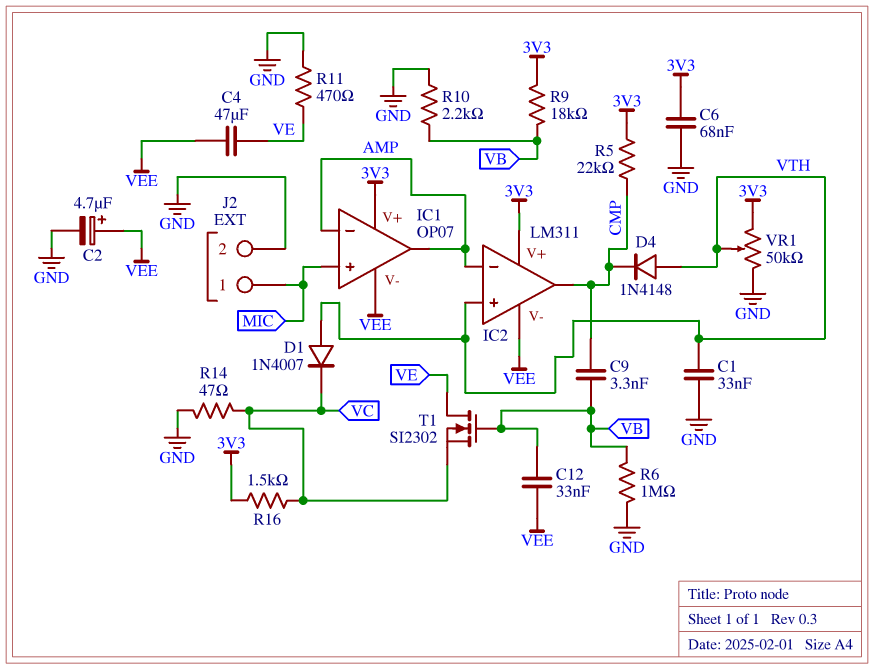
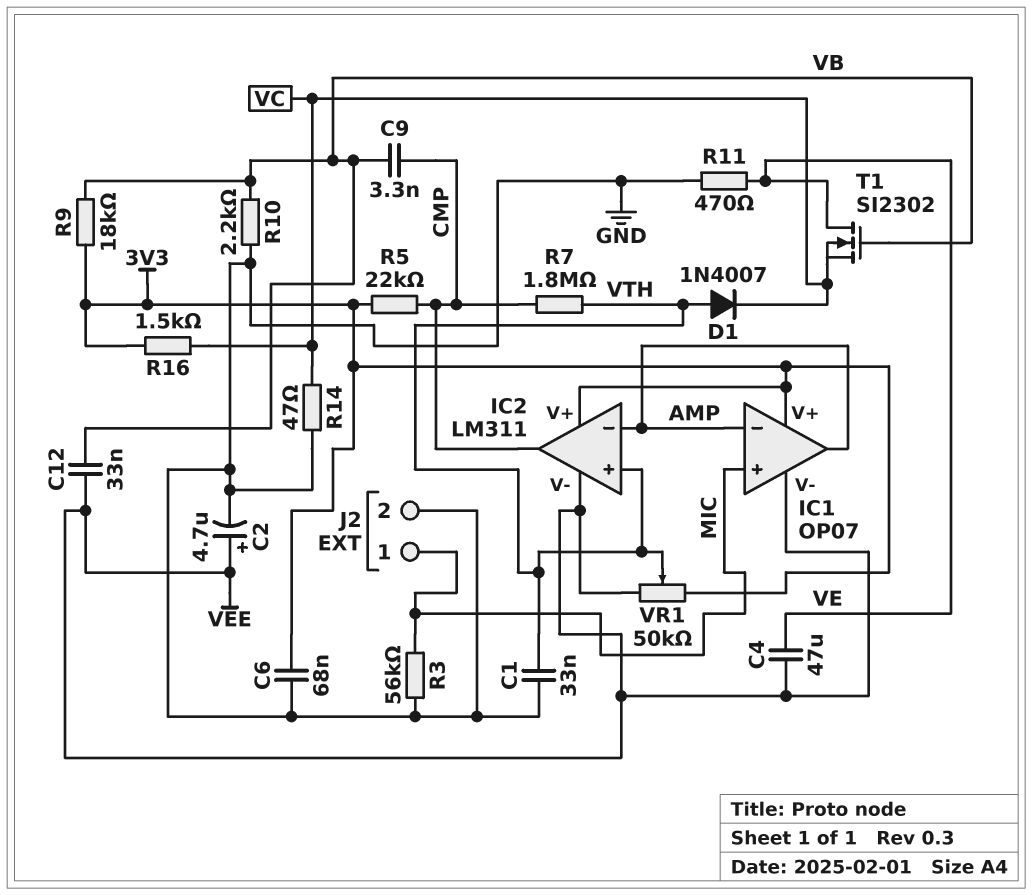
D4: diode 1N4148 (A VTH, K CMP) -> none
R3: none -> 56k (GND, MIC)
R6: 1M (GND, VB) -> none
R7: none -> 1.8M (CMP, VTH)
VR1: 50k (3V3, GND, wiper VTH) -> 50k (3V3, VEE, wiper VTH)

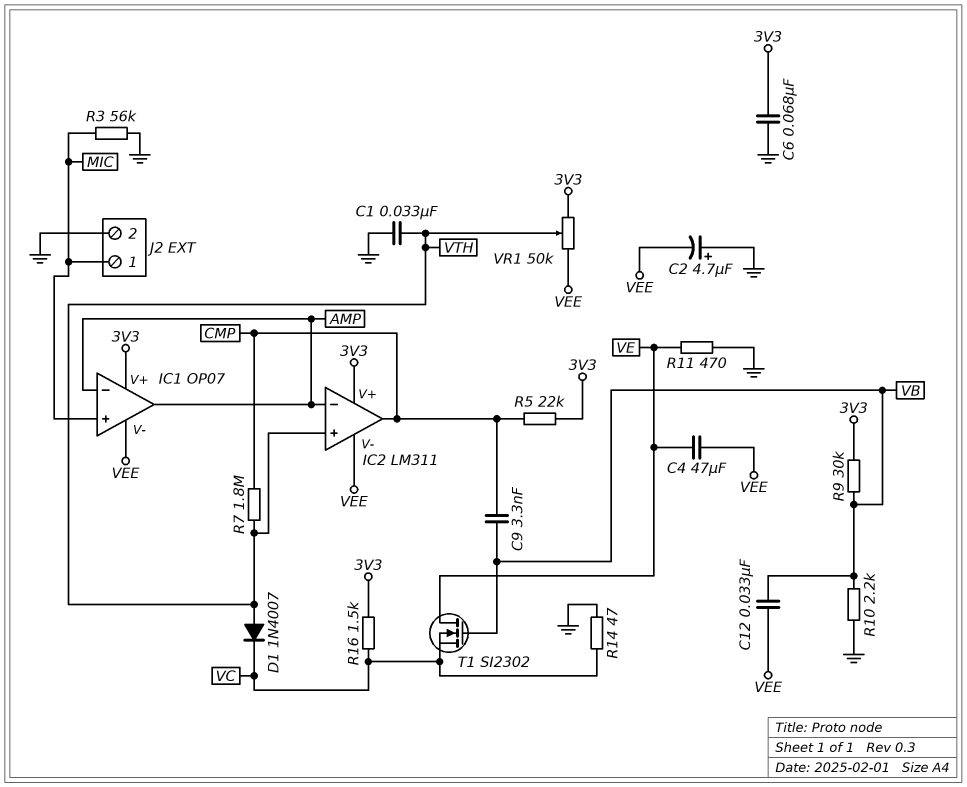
C2: 4.7uF (plus VEE, minus GND) -> 4.7uF (plus GND, minus VEE)
R9: 18k (3V3, VB) -> 30k (3V3, VB)

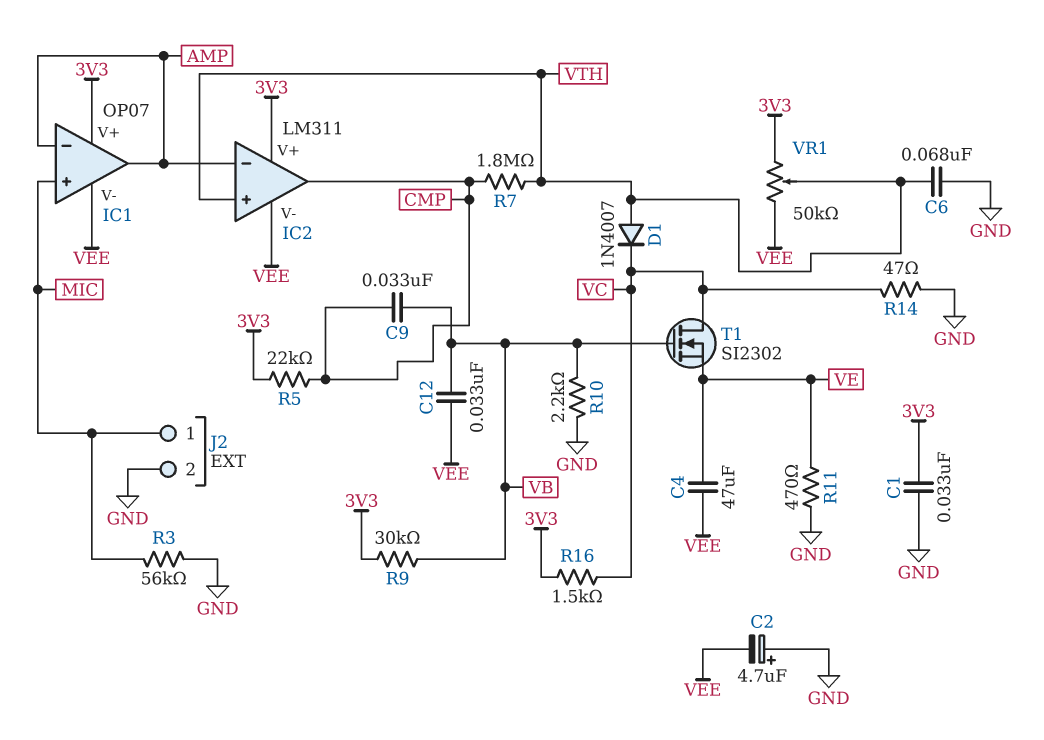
C1: 33nF (GND, VTH) -> 33nF (3V3, GND)
C6: 68nF (3V3, GND) -> 68nF (GND, VTH)
C9: 3.3nF (CMP, VB) -> 33nF (CMP, VB)
T1: NMOS SI2302 (G VB, D VE, S VC) -> NMOS SI2302 (G VB, D VC, S VE)

